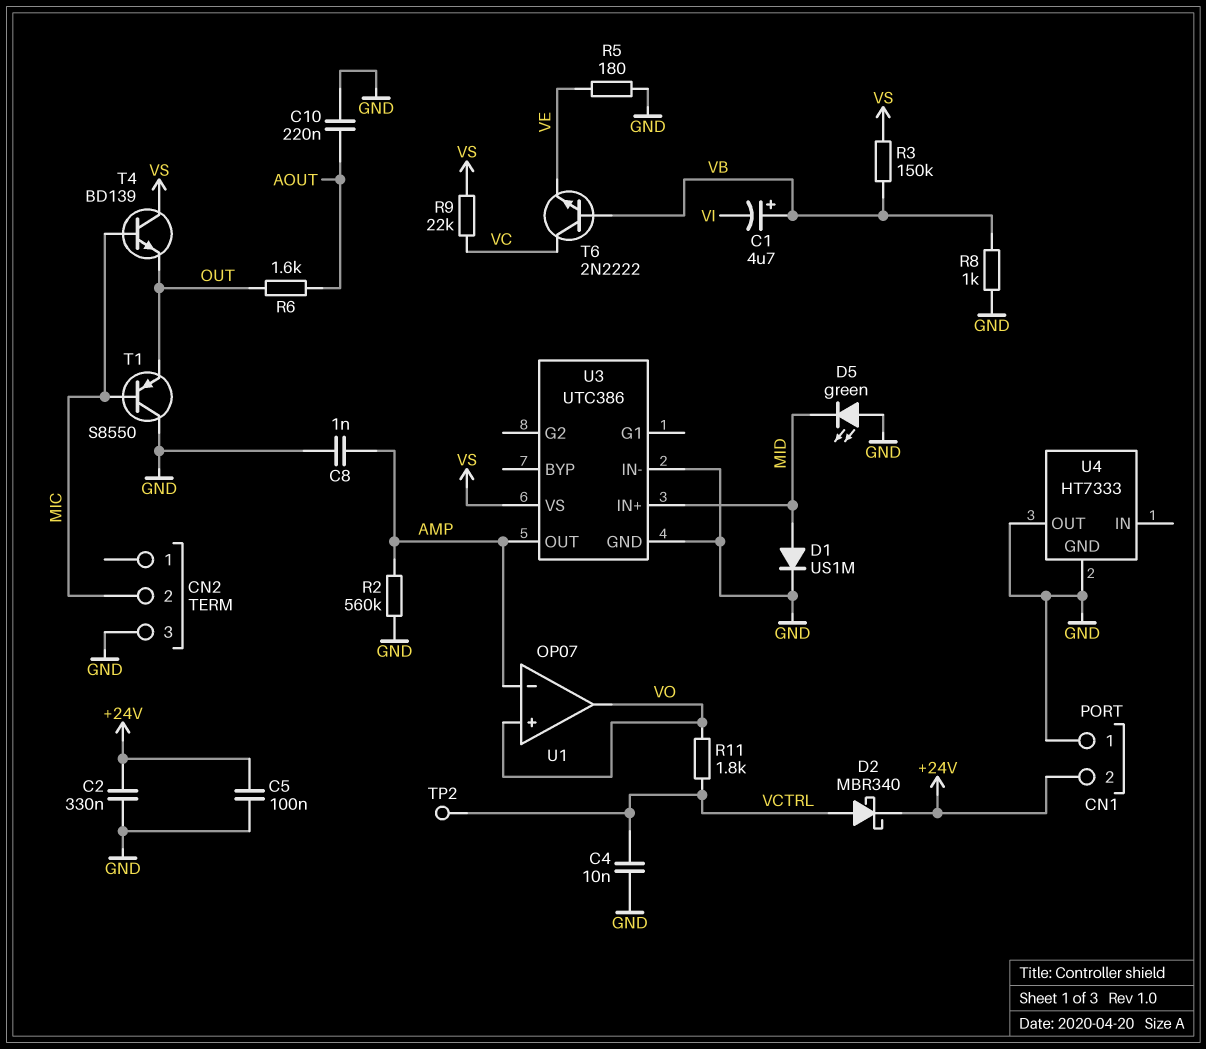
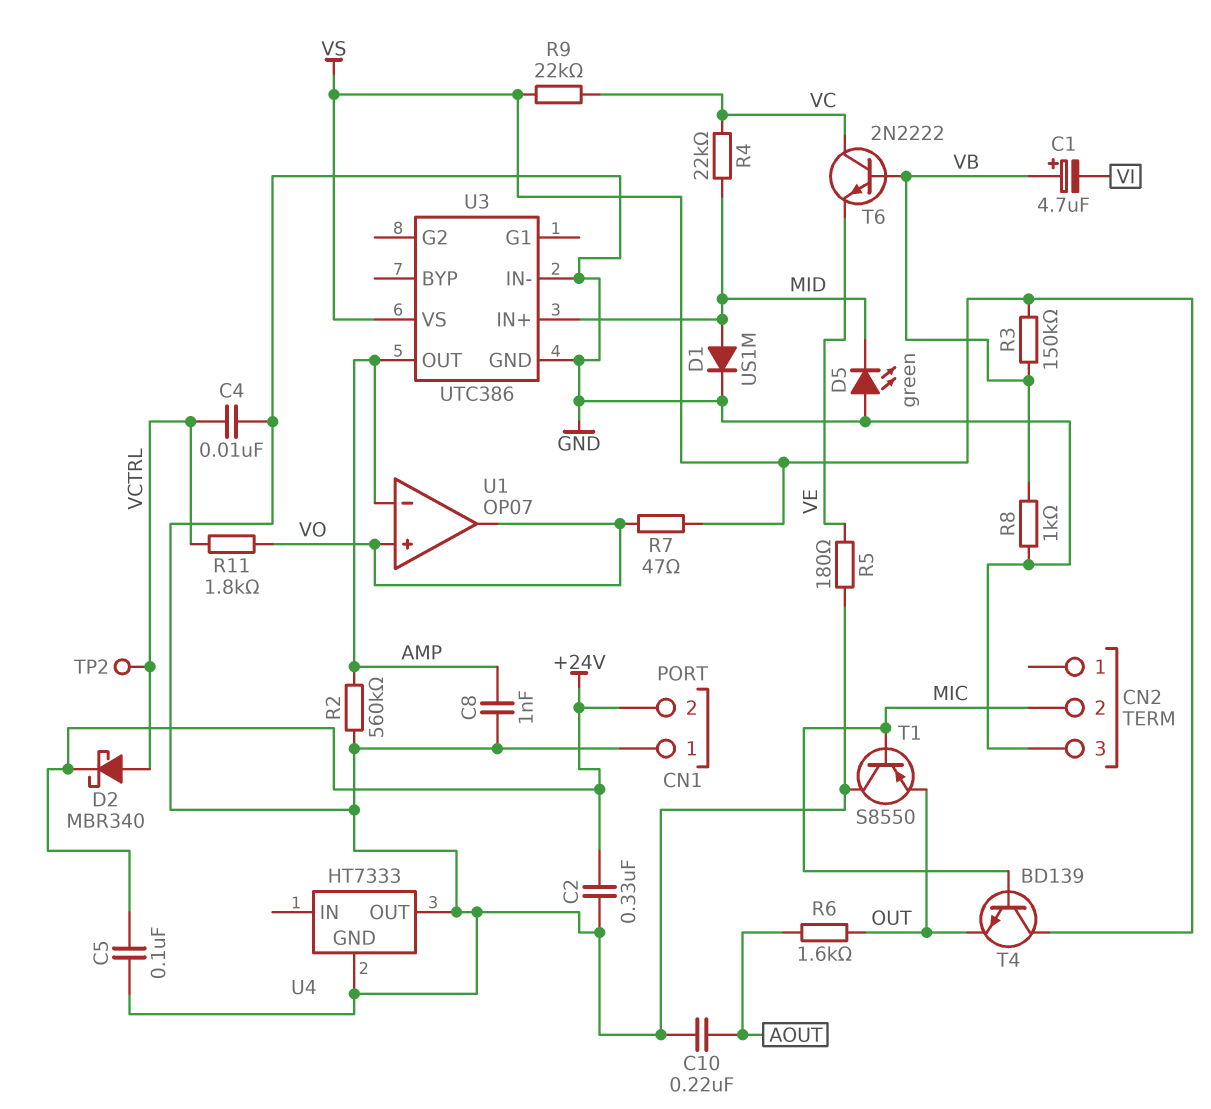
R4: none -> 22k (MID, VC)
R7: none -> 47 (VO, VS)

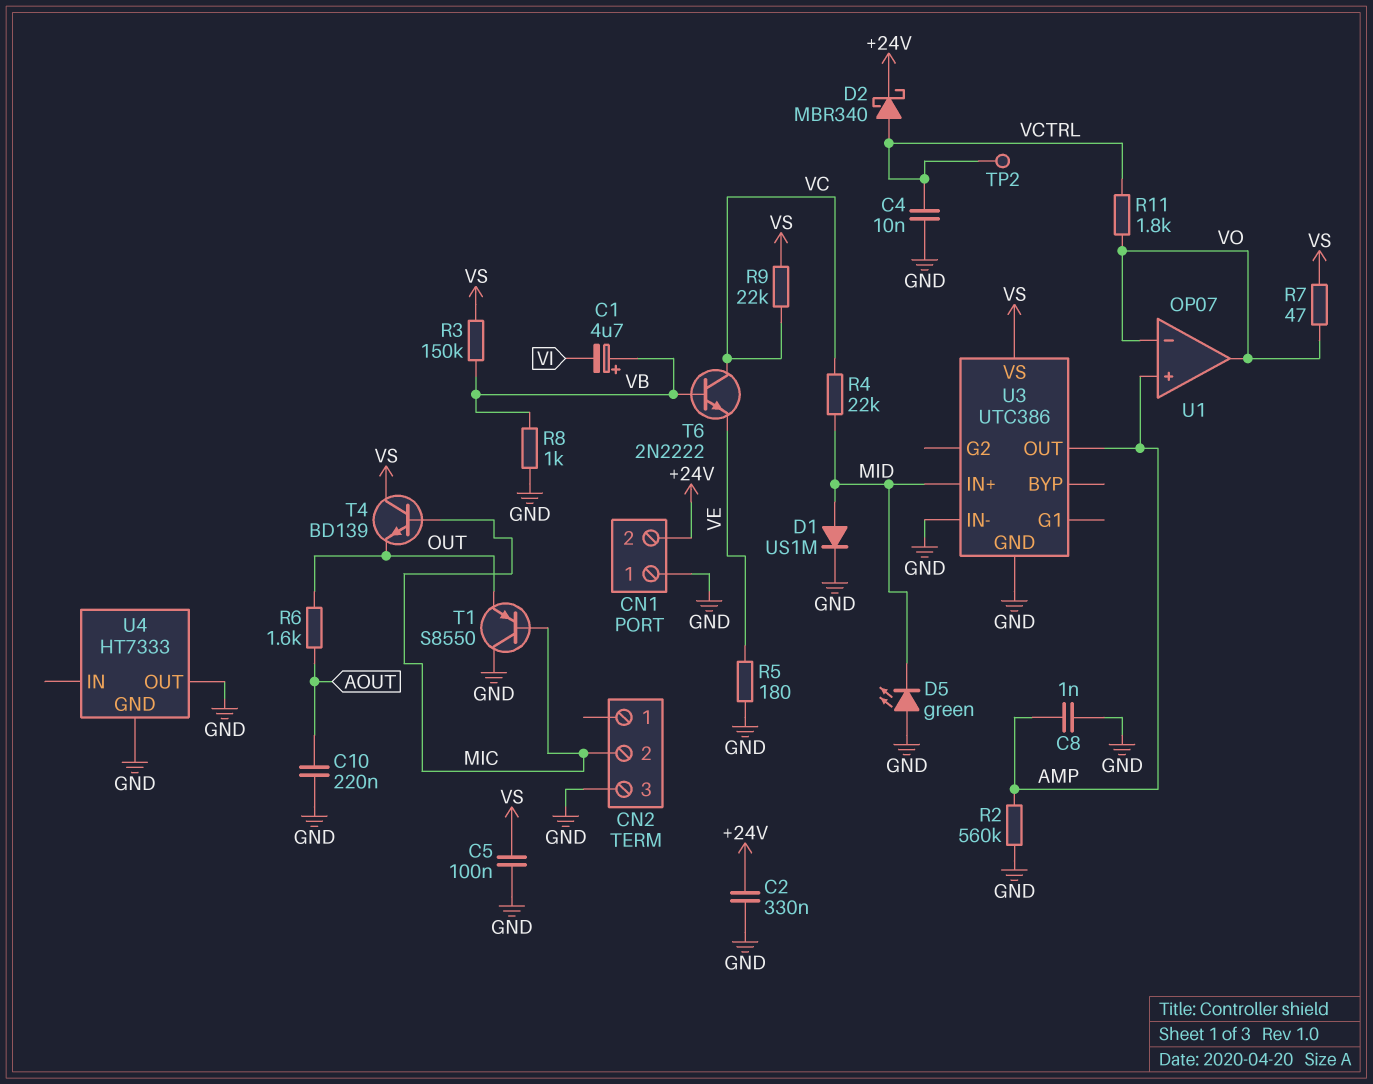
C5: 100nF (+24V, GND) -> 100nF (GND, VS)
U1 pin in+: VO -> AMP
U1 pin in-: AMP -> VO

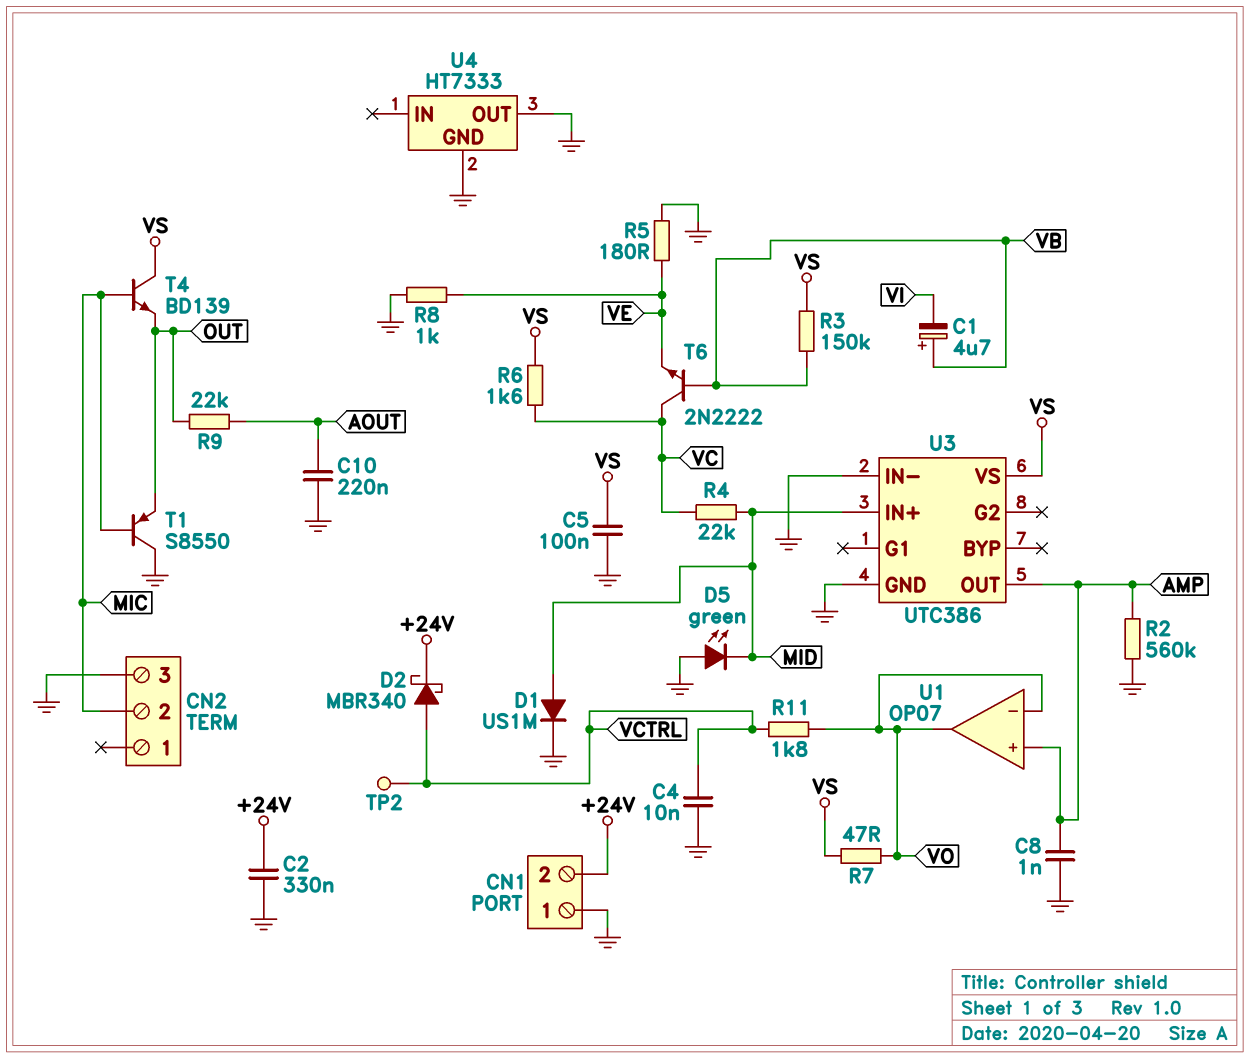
R6: 1.6k (AOUT, OUT) -> 1.6k (VC, VS)
R8: 1k (GND, VB) -> 1k (GND, VE)
R9: 22k (VC, VS) -> 22k (AOUT, OUT)

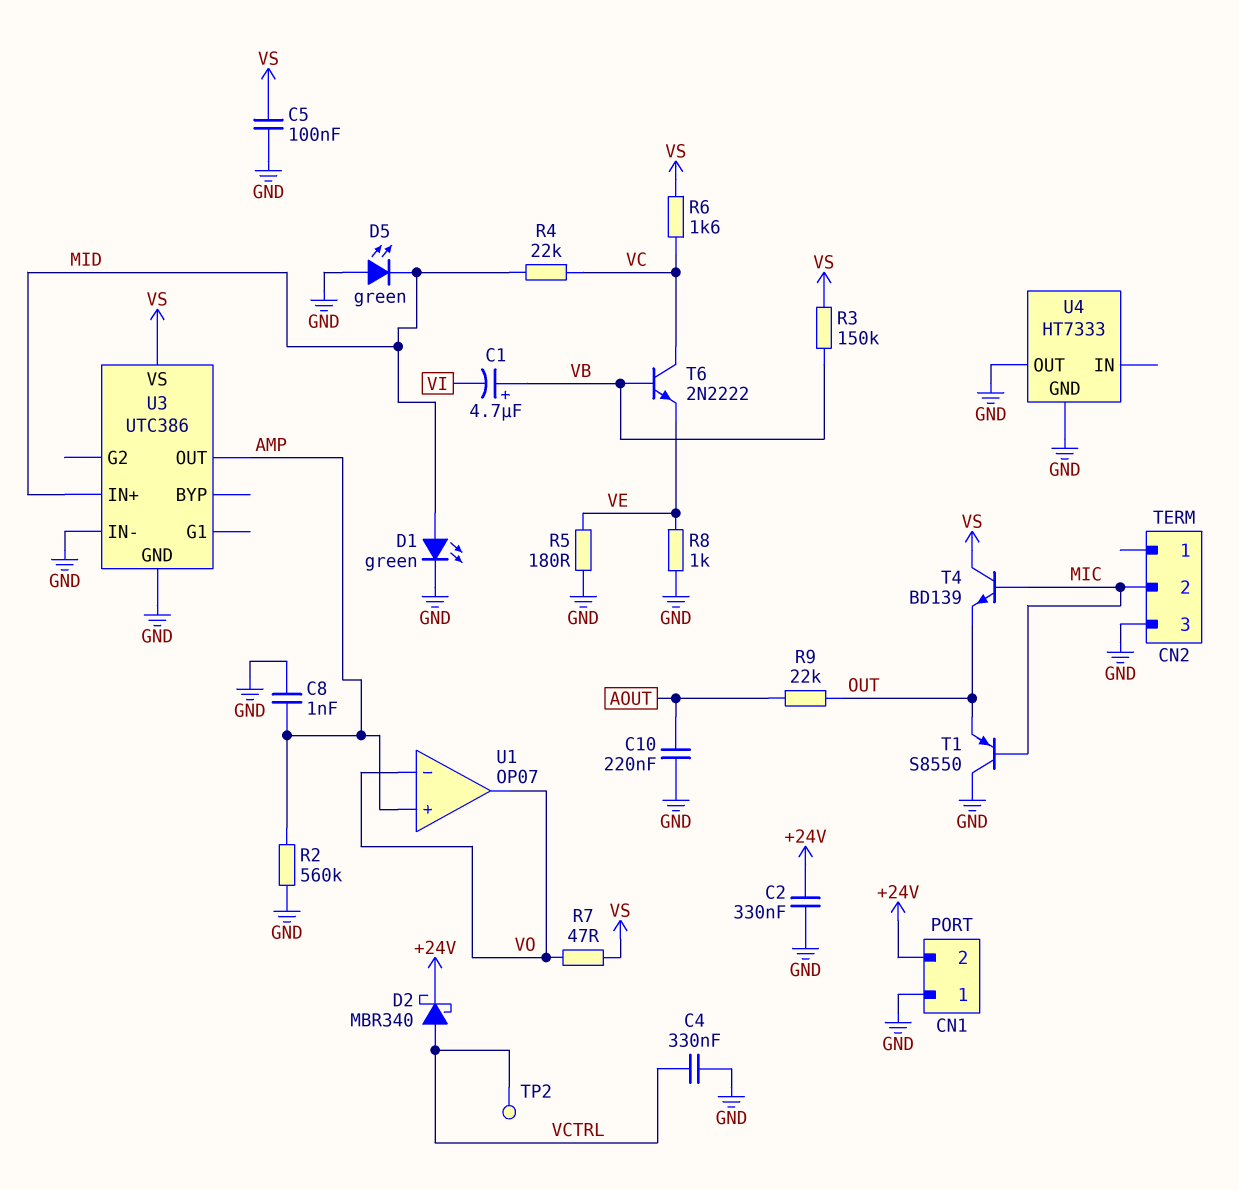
C4: 10nF (GND, VCTRL) -> 330nF (GND, VCTRL)
D1: diode US1M (A MID, K GND) -> LED green (A MID, K GND)
R11: 1.8k (VCTRL, VO) -> none

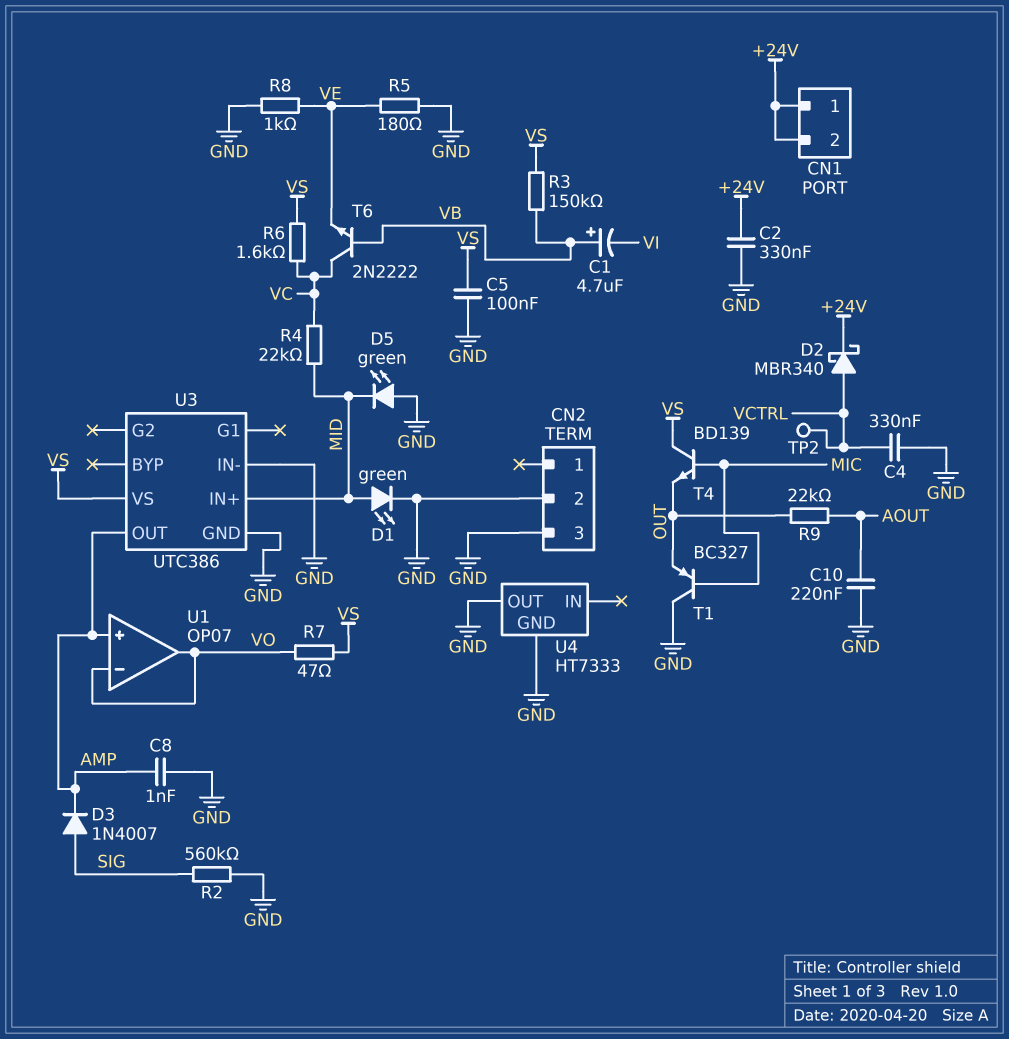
CN1 pin 1: GND -> +24V
CN2 pin 2: MIC -> GND
D3: none -> diode 1N4007 (A SIG, K AMP)
R2: 560k (AMP, GND) -> 560k (GND, SIG)
T1: PNP S8550 (B MIC, C GND, E OUT) -> PNP BC327 (B MIC, C GND, E OUT)

